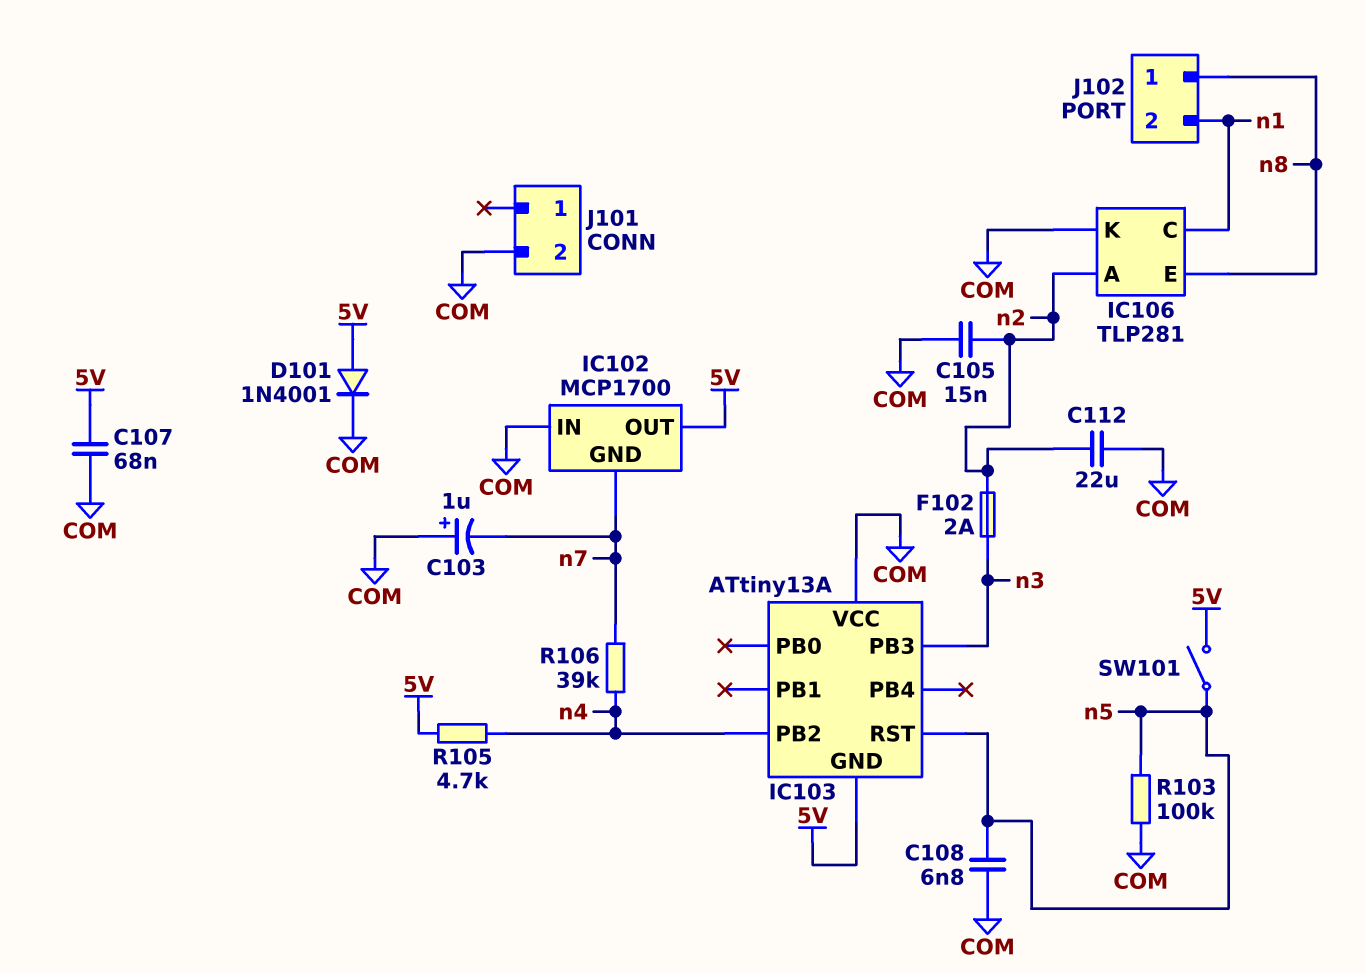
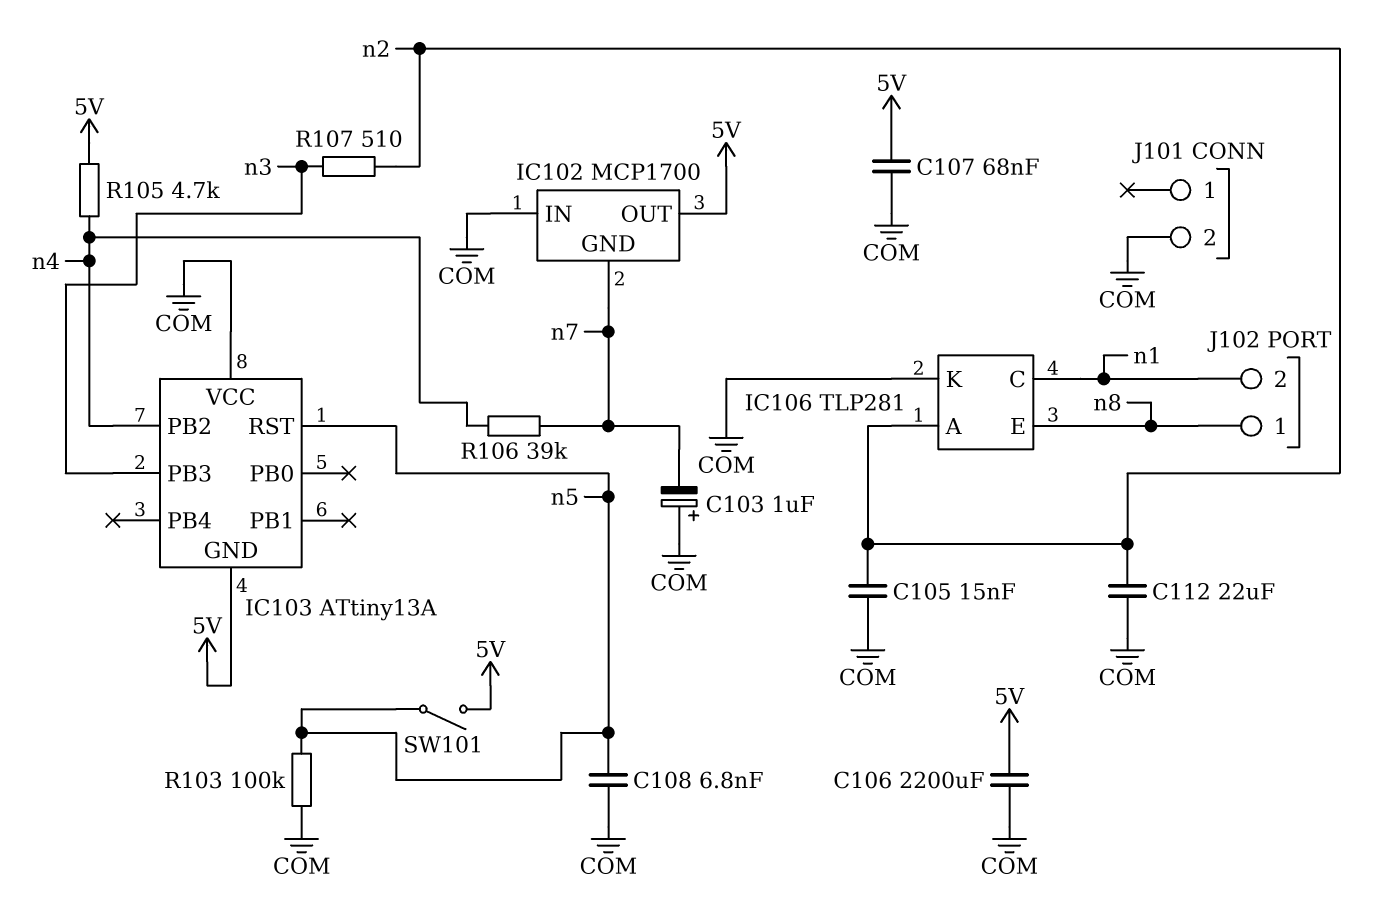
C106: none -> 2200uF (5V, COM)
D101: diode 1N4001 (A 5V, K COM) -> none
F102: 2A (n2, n3) -> none
R107: none -> 510 (n2, n3)

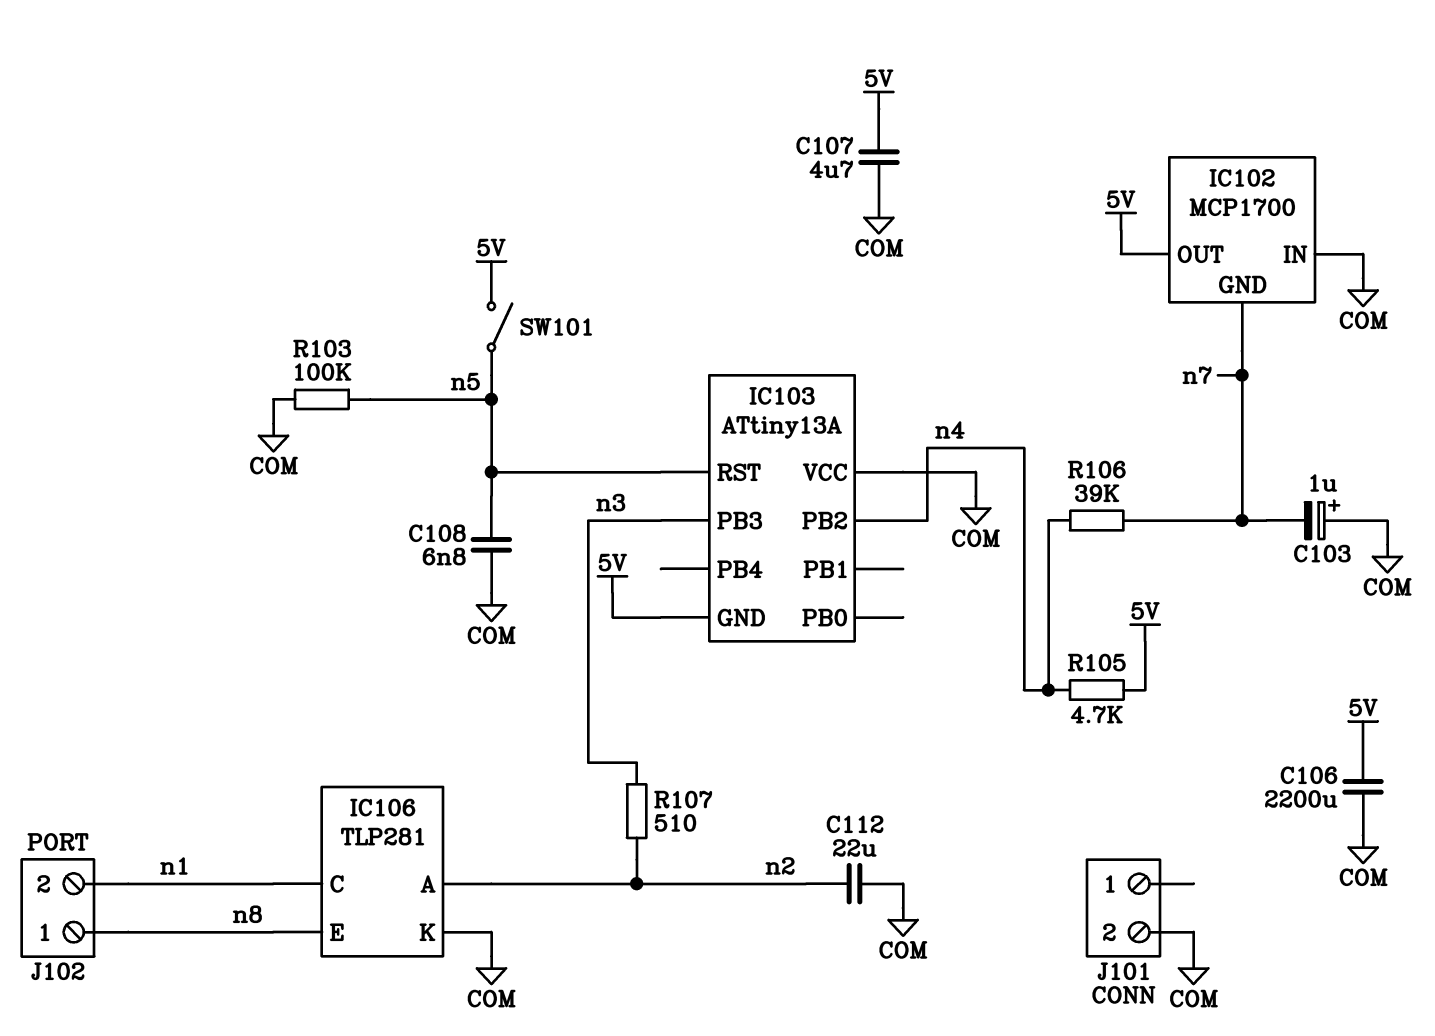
C105: 15nF (COM, n2) -> none
C107: 68nF (5V, COM) -> 4.7uF (5V, COM)

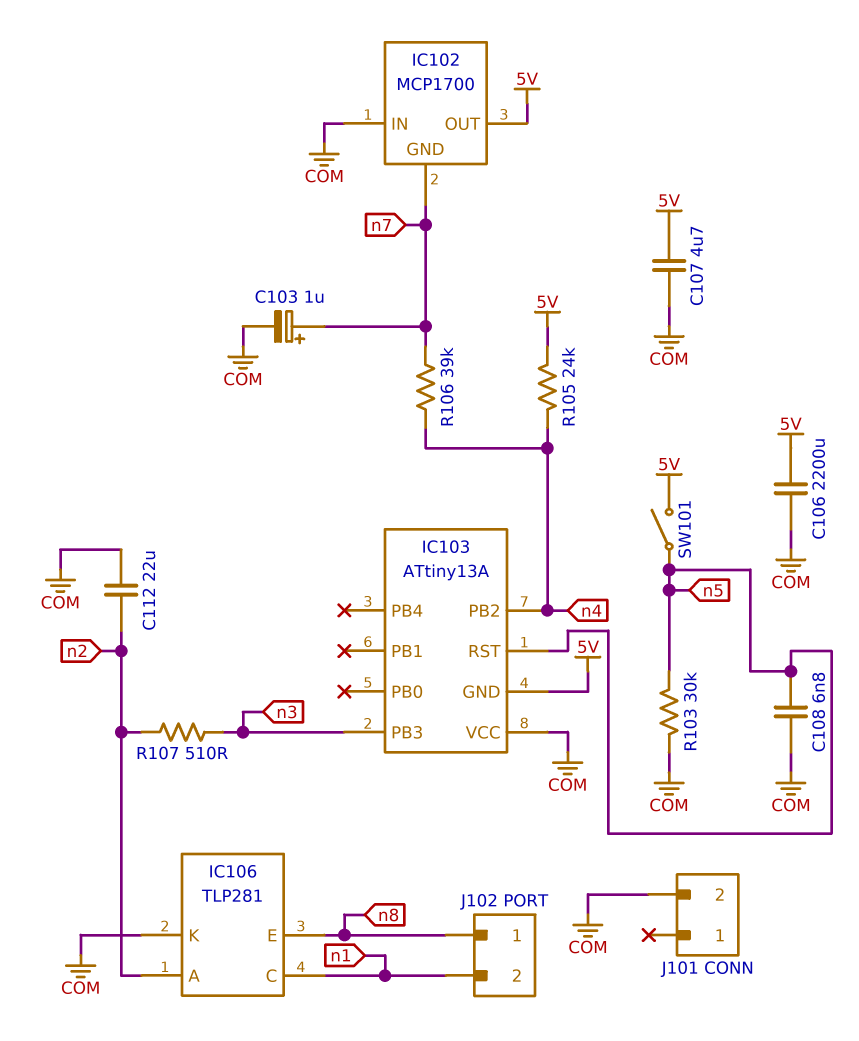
C103: 1uF (plus COM, minus n7) -> 1uF (plus n7, minus COM)
R103: 100k (COM, n5) -> 30k (COM, n5)
R105: 4.7k (5V, n4) -> 24k (5V, n4)

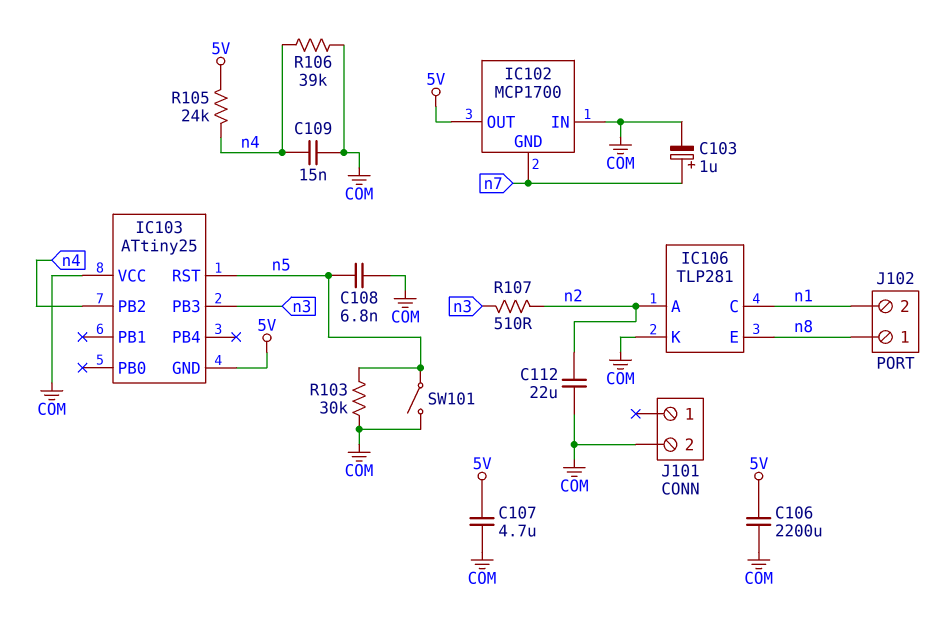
C109: none -> 15nF (COM, n4)
IC103: ATtiny13A -> ATtiny25
R106: 39k (n4, n7) -> 39k (COM, n4)
SW101: switch (5V, n5) -> switch (COM, n5)

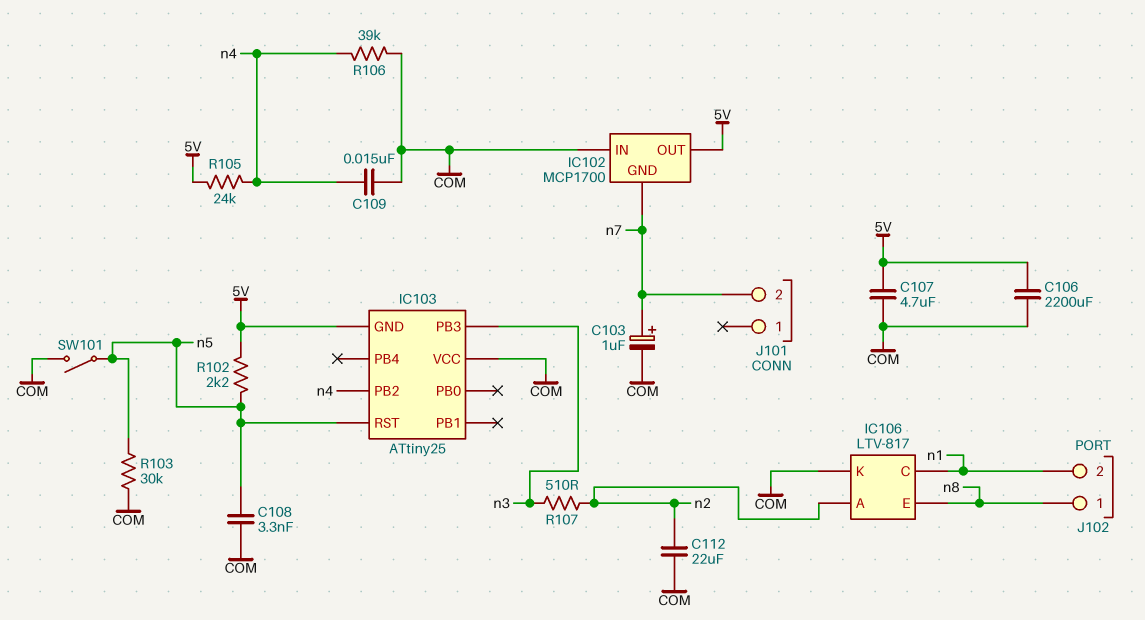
C108: 6.8nF (COM, n5) -> 3.3nF (COM, n5)
IC106: TLP281 -> LTV-817
J101 pin 2: COM -> n7
R102: none -> 2.2k (5V, n5)

